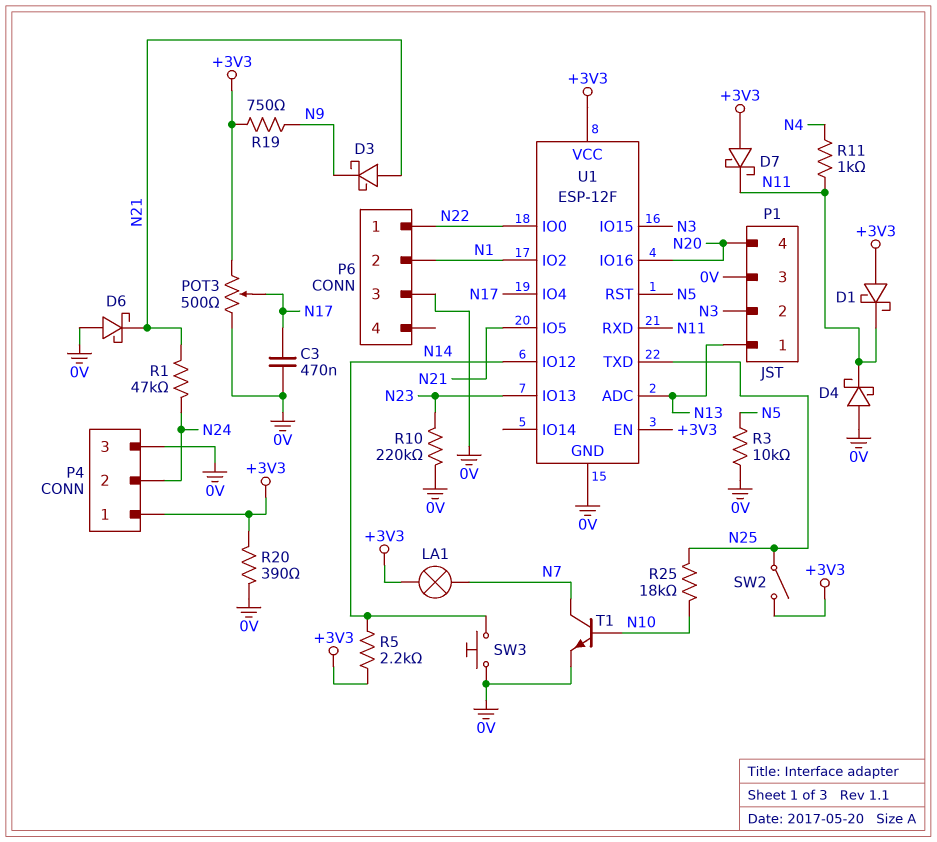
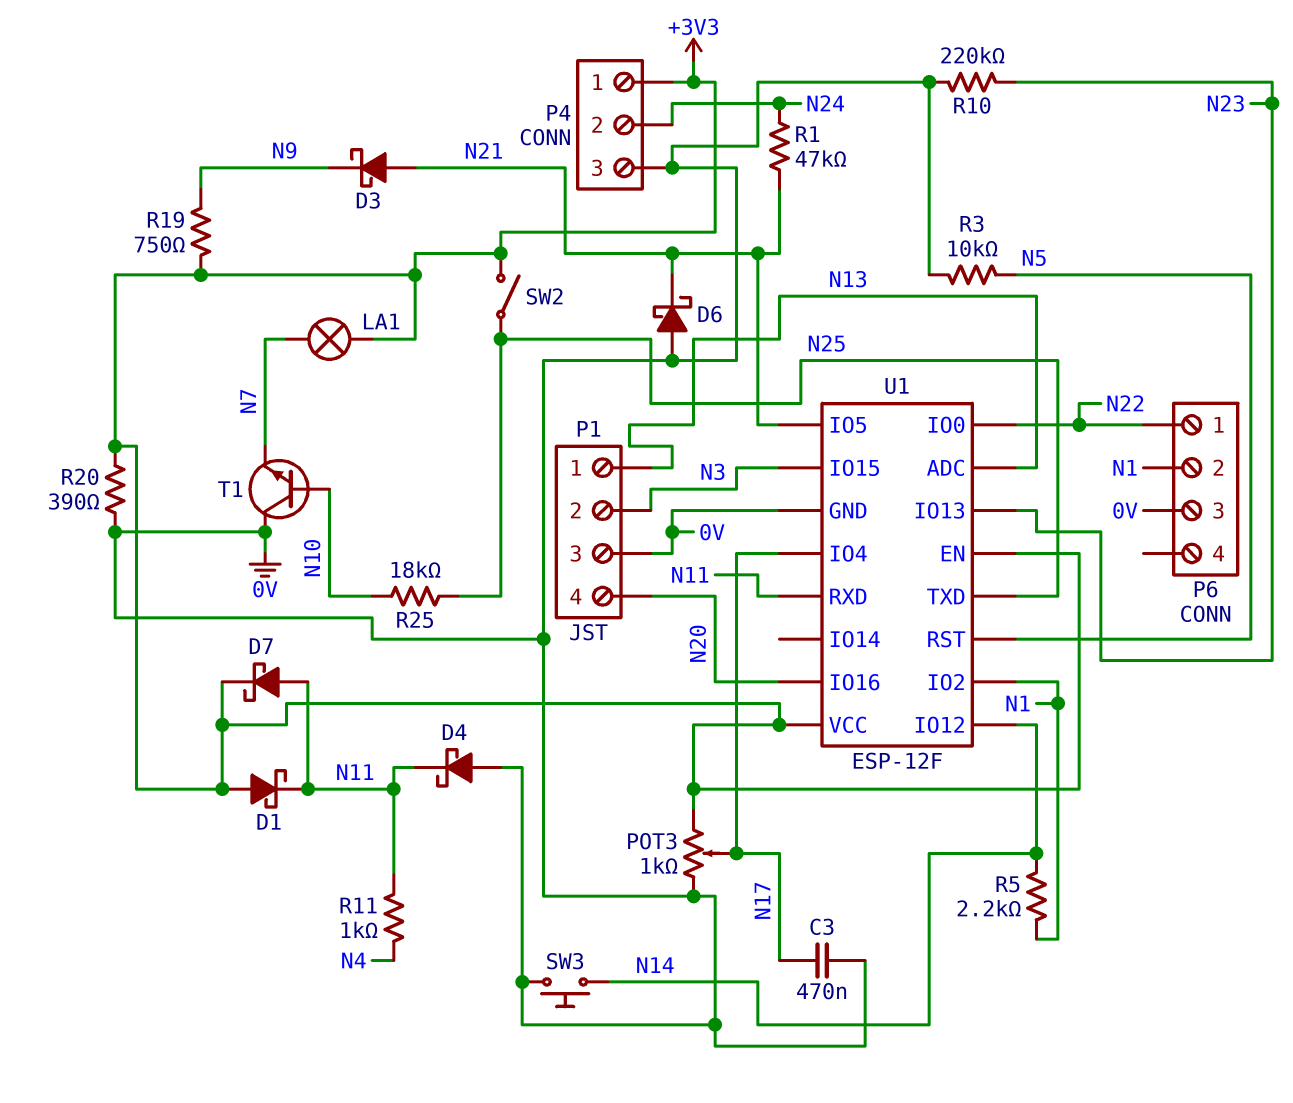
D7: schottky (A +3V3, K N11) -> schottky (A N11, K +3V3)
POT3: 500 (+3V3, 0V, wiper N17) -> 1k (+3V3, 0V, wiper N17)
R5: 2.2k (+3V3, N14) -> 2.2k (N1, N14)
T1: NPN (B N10, C N7, E 0V) -> NPN (B N10, C 0V, E N7)

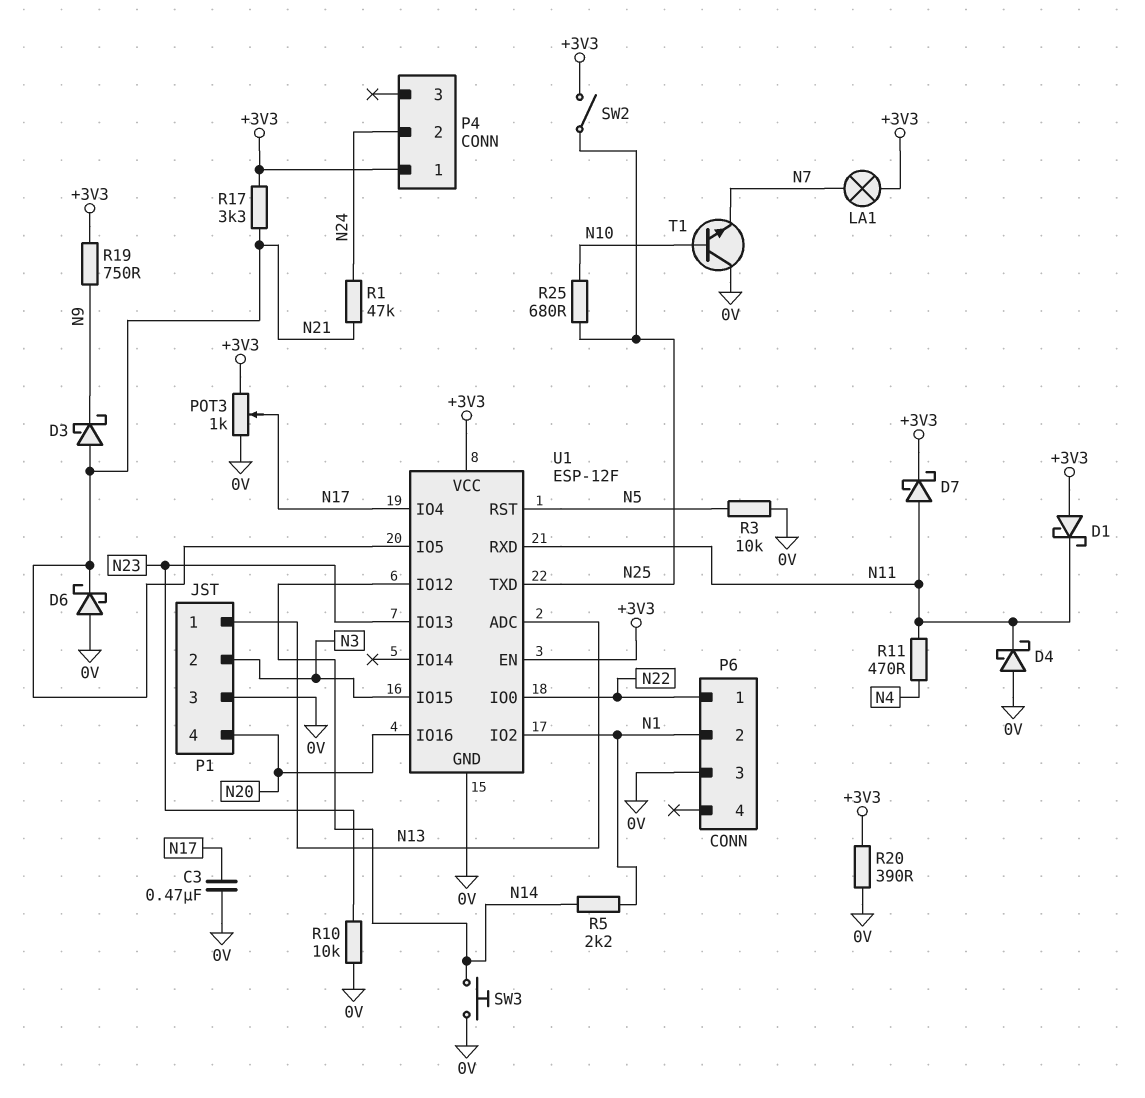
P4 pin 3: 0V -> none
R10: 220k (0V, N23) -> 10k (0V, N23)
R11: 1k (N4, N11) -> 470 (N4, N11)
R17: none -> 3.3k (+3V3, N21)
R25: 18k (N10, N25) -> 680 (N10, N25)

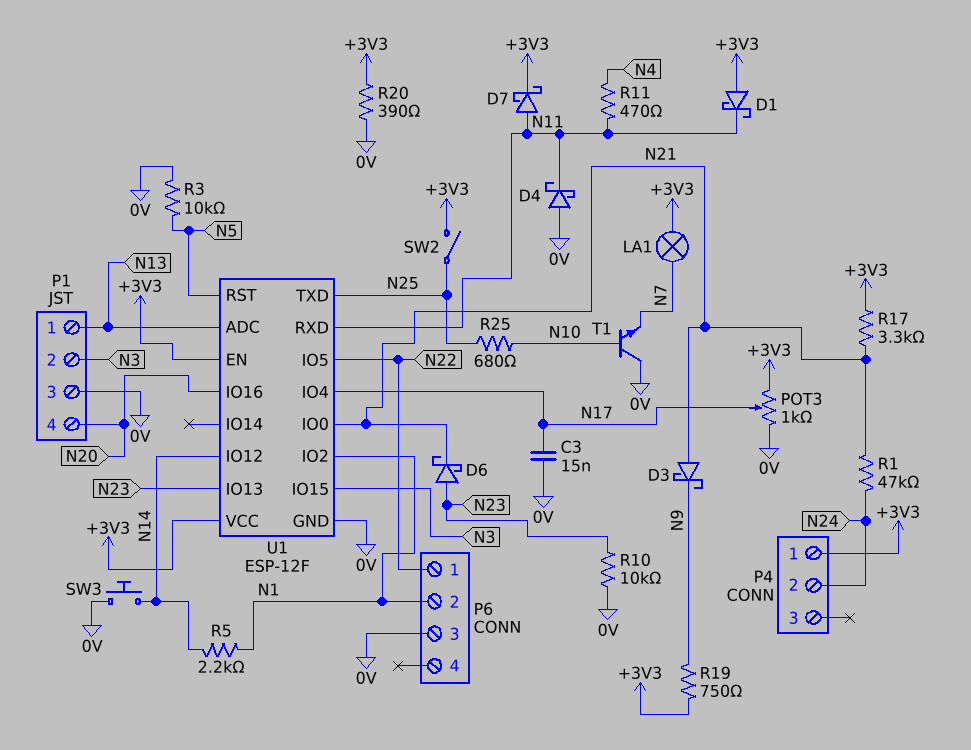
C3: 470nF (0V, N17) -> 15nF (0V, N17)
D6: schottky (A 0V, K N21) -> schottky (A N23, K N21)
U1 pin IO0: N22 -> N21
U1 pin IO5: N21 -> N22

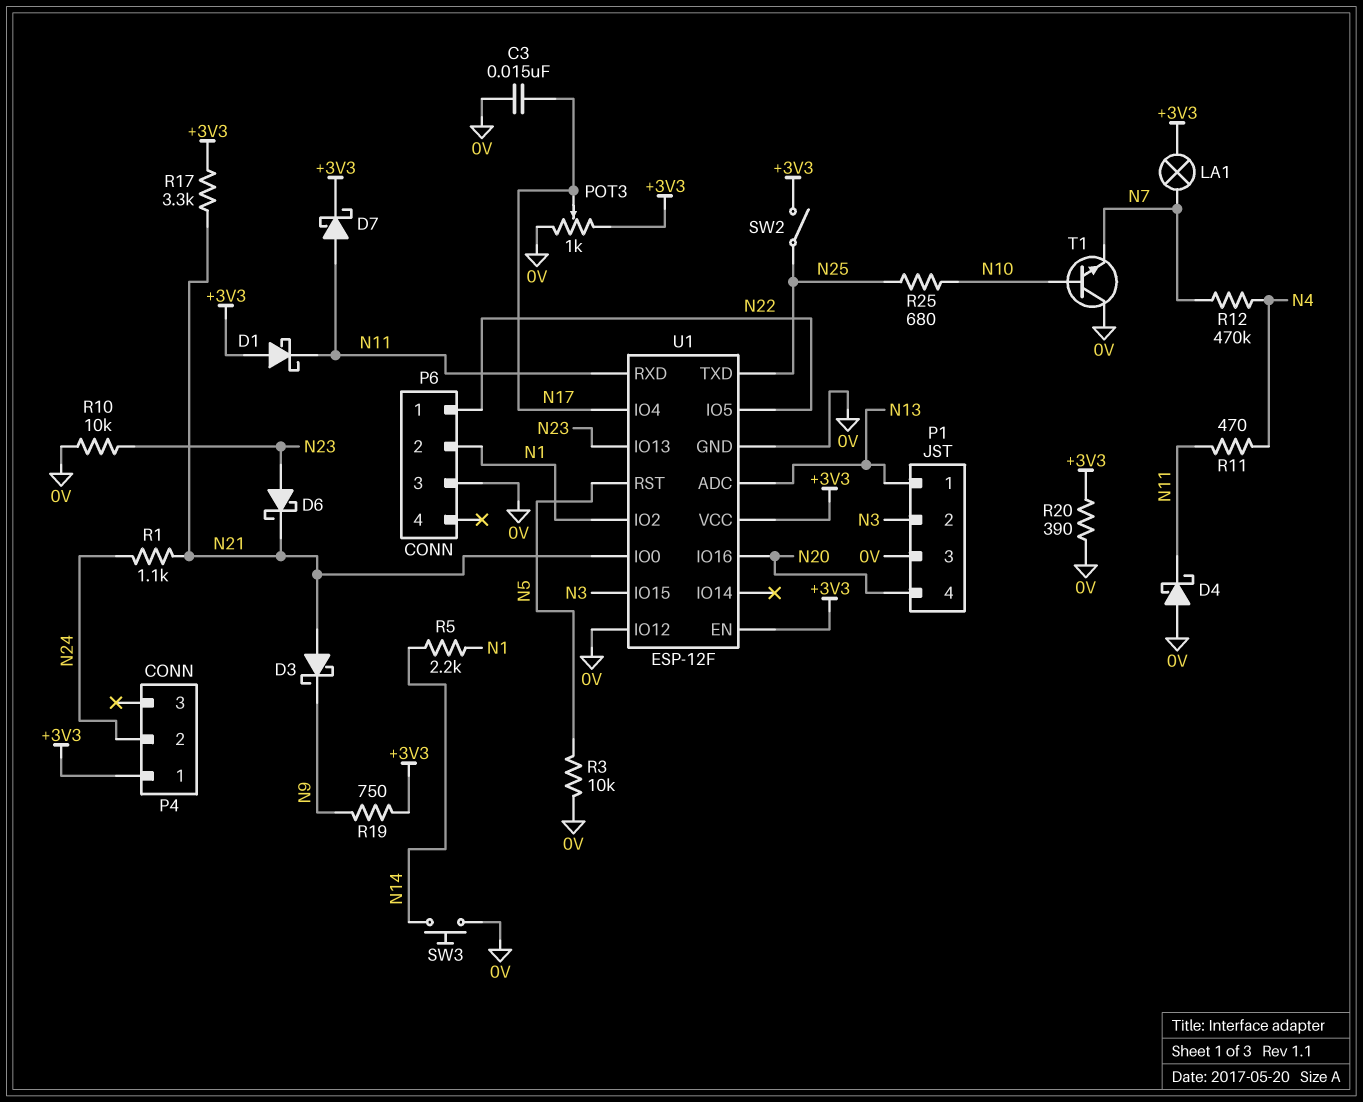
R1: 47k (N21, N24) -> 1.1k (N21, N24)
R12: none -> 470k (N4, N7)
U1 pin IO12: N14 -> 0V

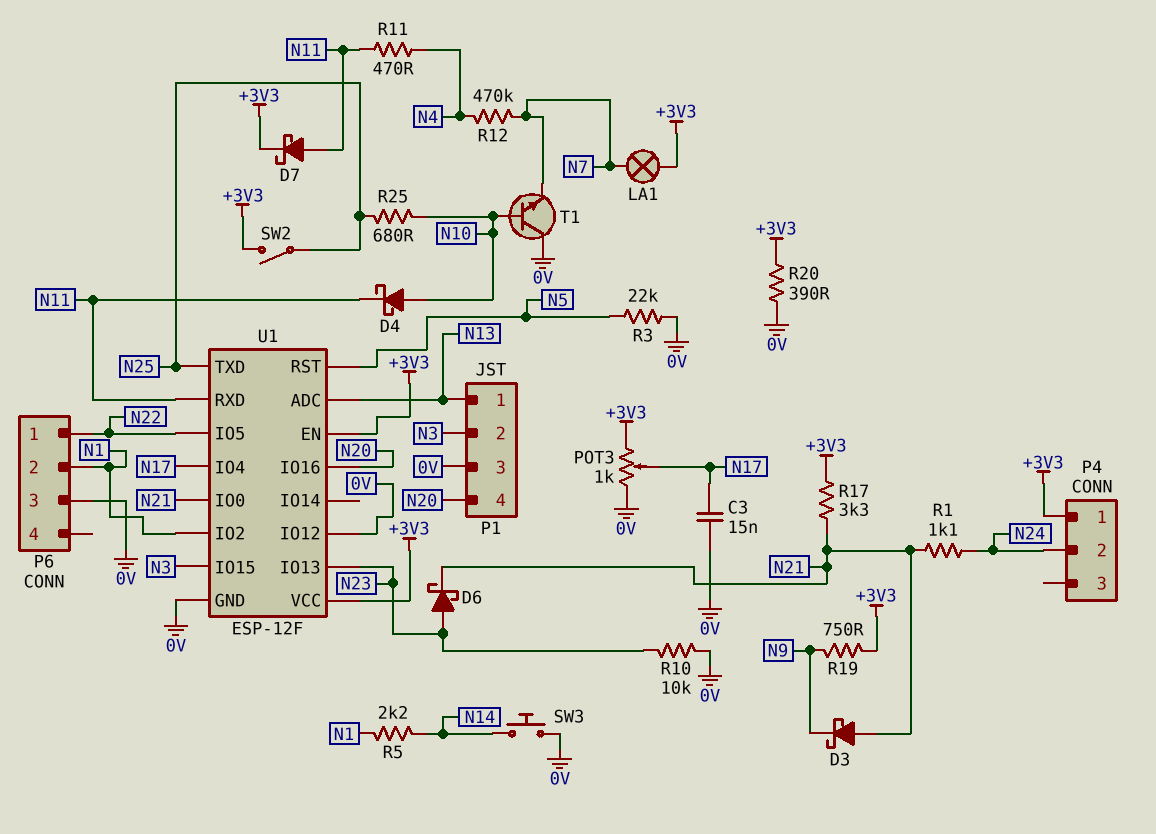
D1: schottky (A +3V3, K N11) -> none
D4: schottky (A 0V, K N11) -> schottky (A N10, K N11)
R3: 10k (0V, N5) -> 22k (0V, N5)

